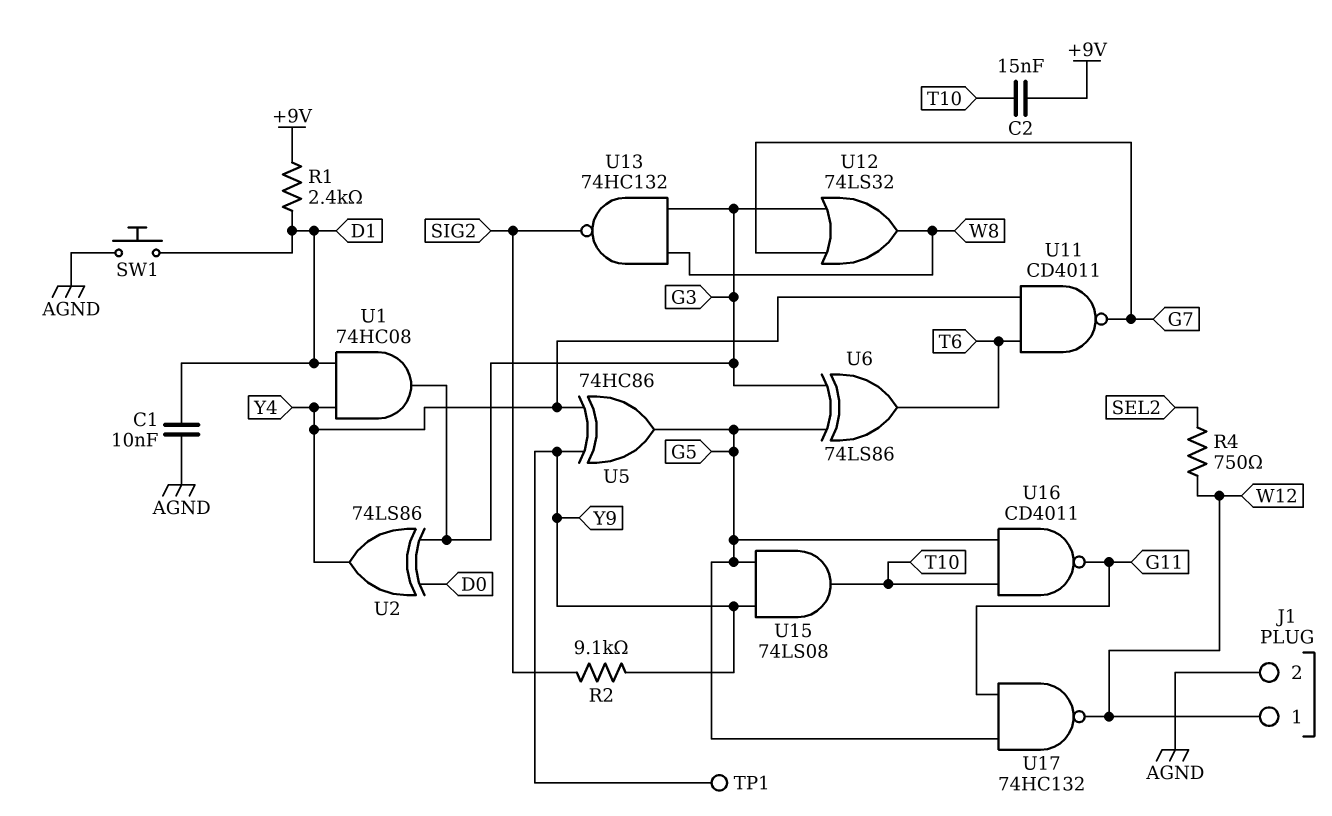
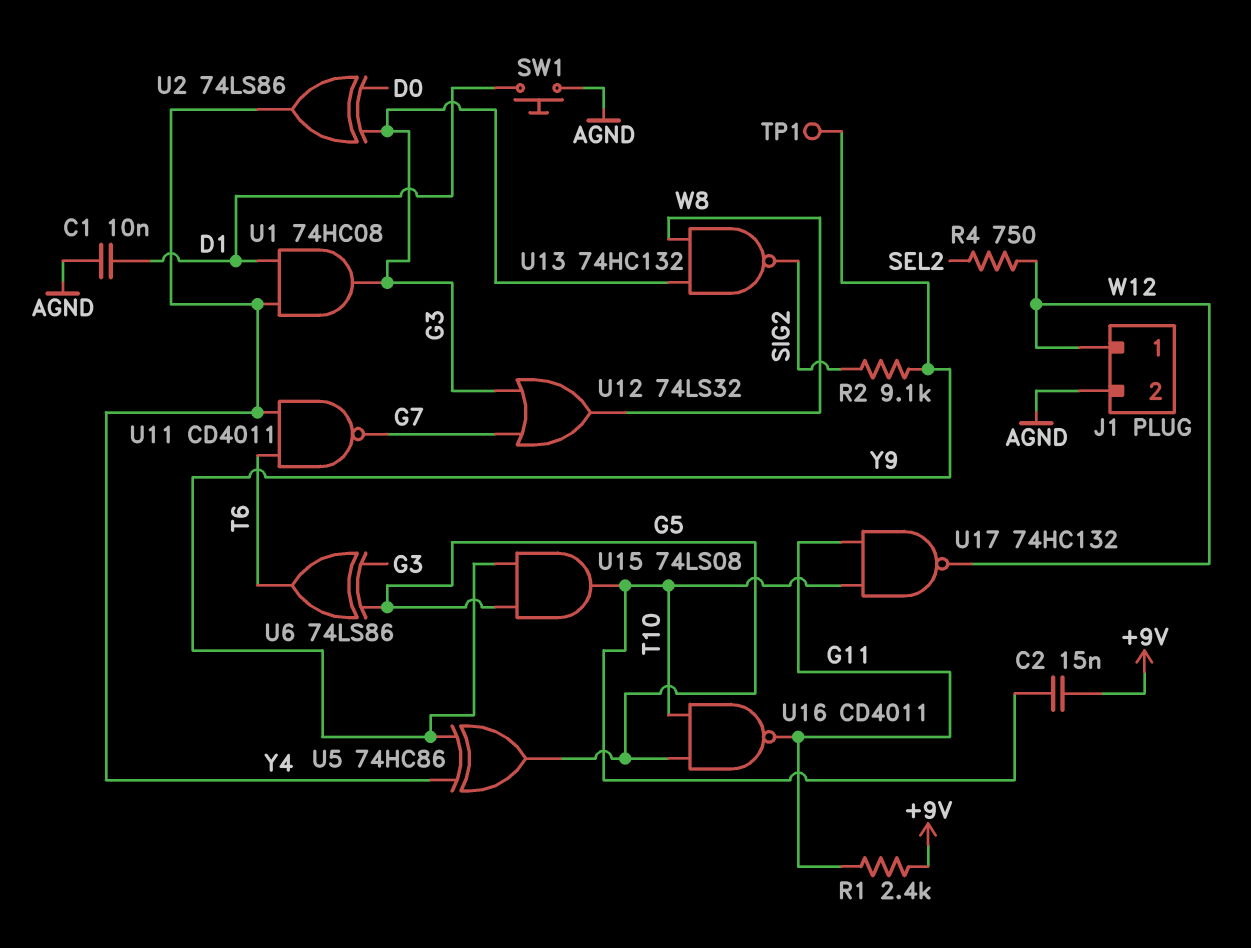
R1: 2.4k (+9V, D1) -> 2.4k (+9V, G11)
U17: NAND 74HC132 (in G5, in G11, out W12) -> NAND 74HC132 (in G11, in T10, out W12)

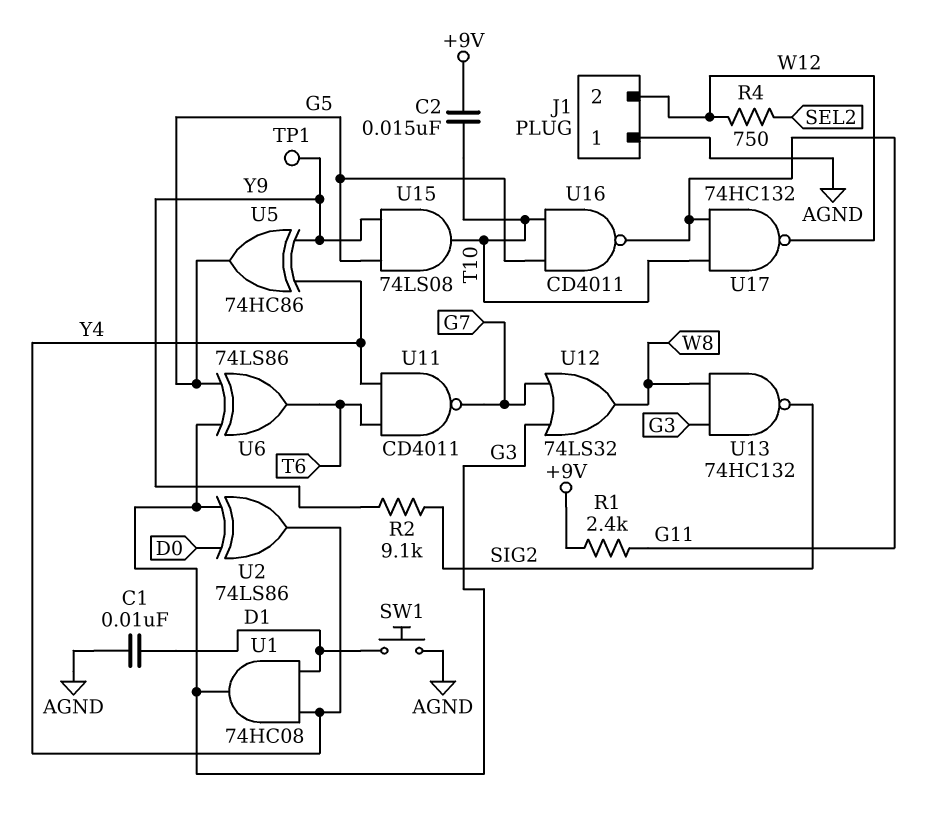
J1 pin 1: W12 -> AGND
J1 pin 2: AGND -> W12

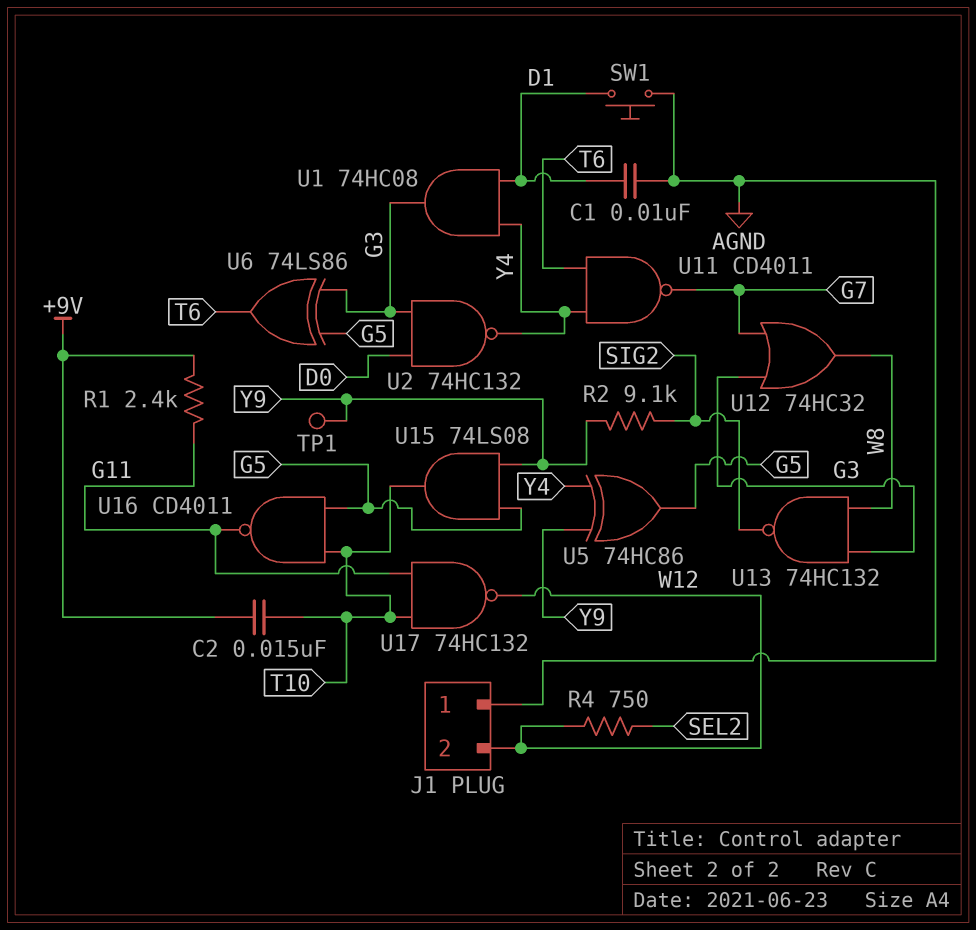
U2: XOR 74LS86 (in D0, in G3, out Y4) -> NAND 74HC132 (in D0, in G3, out Y4)
U12: OR 74LS32 (in G3, in G7, out W8) -> OR 74HC32 (in G3, in G7, out W8)

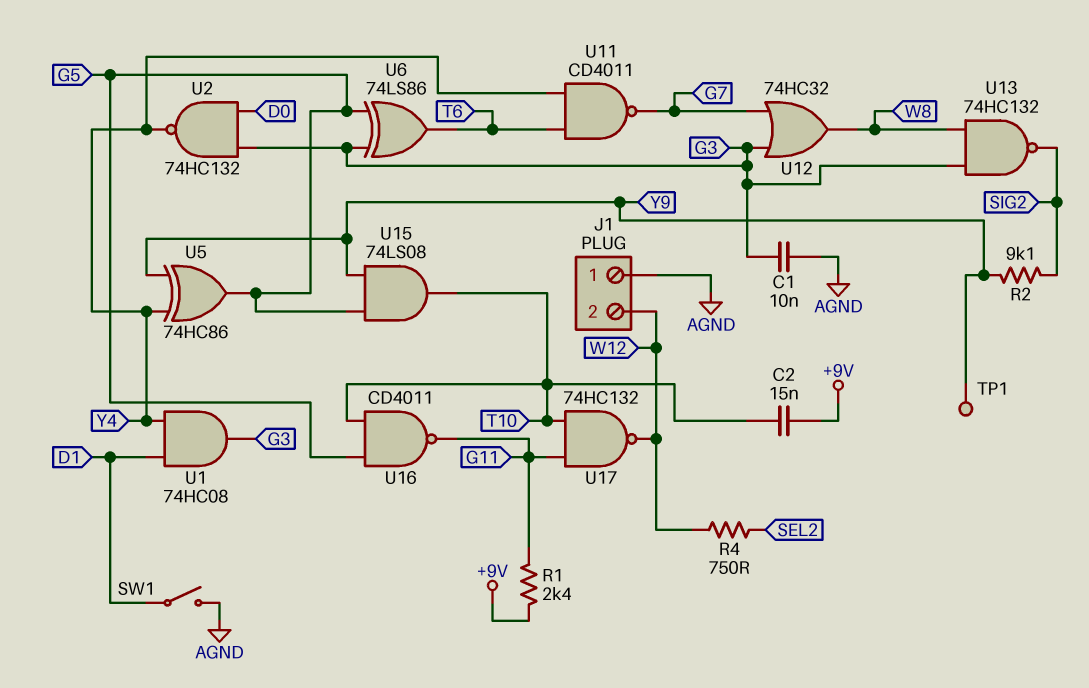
C1: 10nF (AGND, D1) -> 10nF (AGND, G3)
SW1: button (AGND, D1) -> switch (AGND, D1)

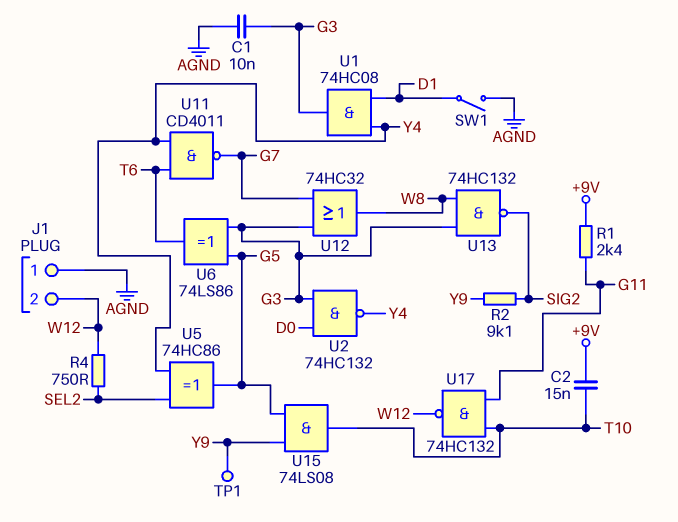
U5: XOR 74HC86 (in Y4, in Y9, out G5) -> XOR 74HC86 (in SEL2, in Y4, out G5)
U16: NAND CD4011 (in G5, in T10, out G11) -> none

